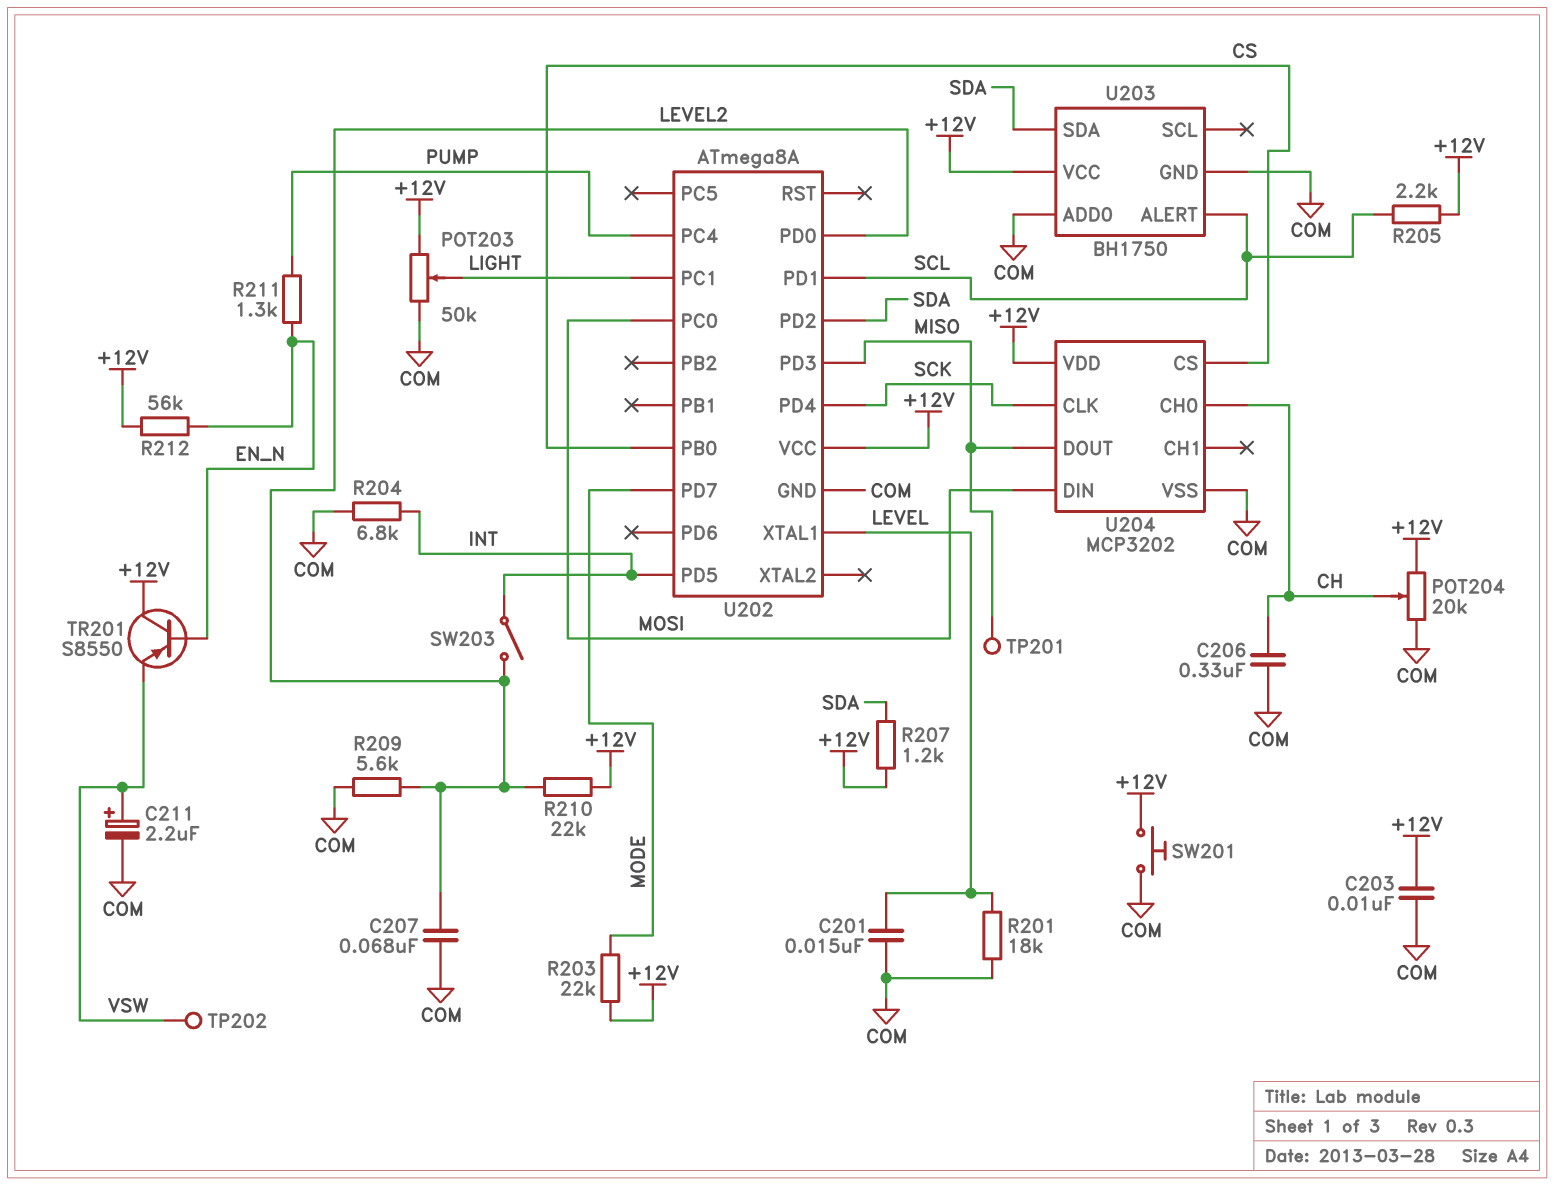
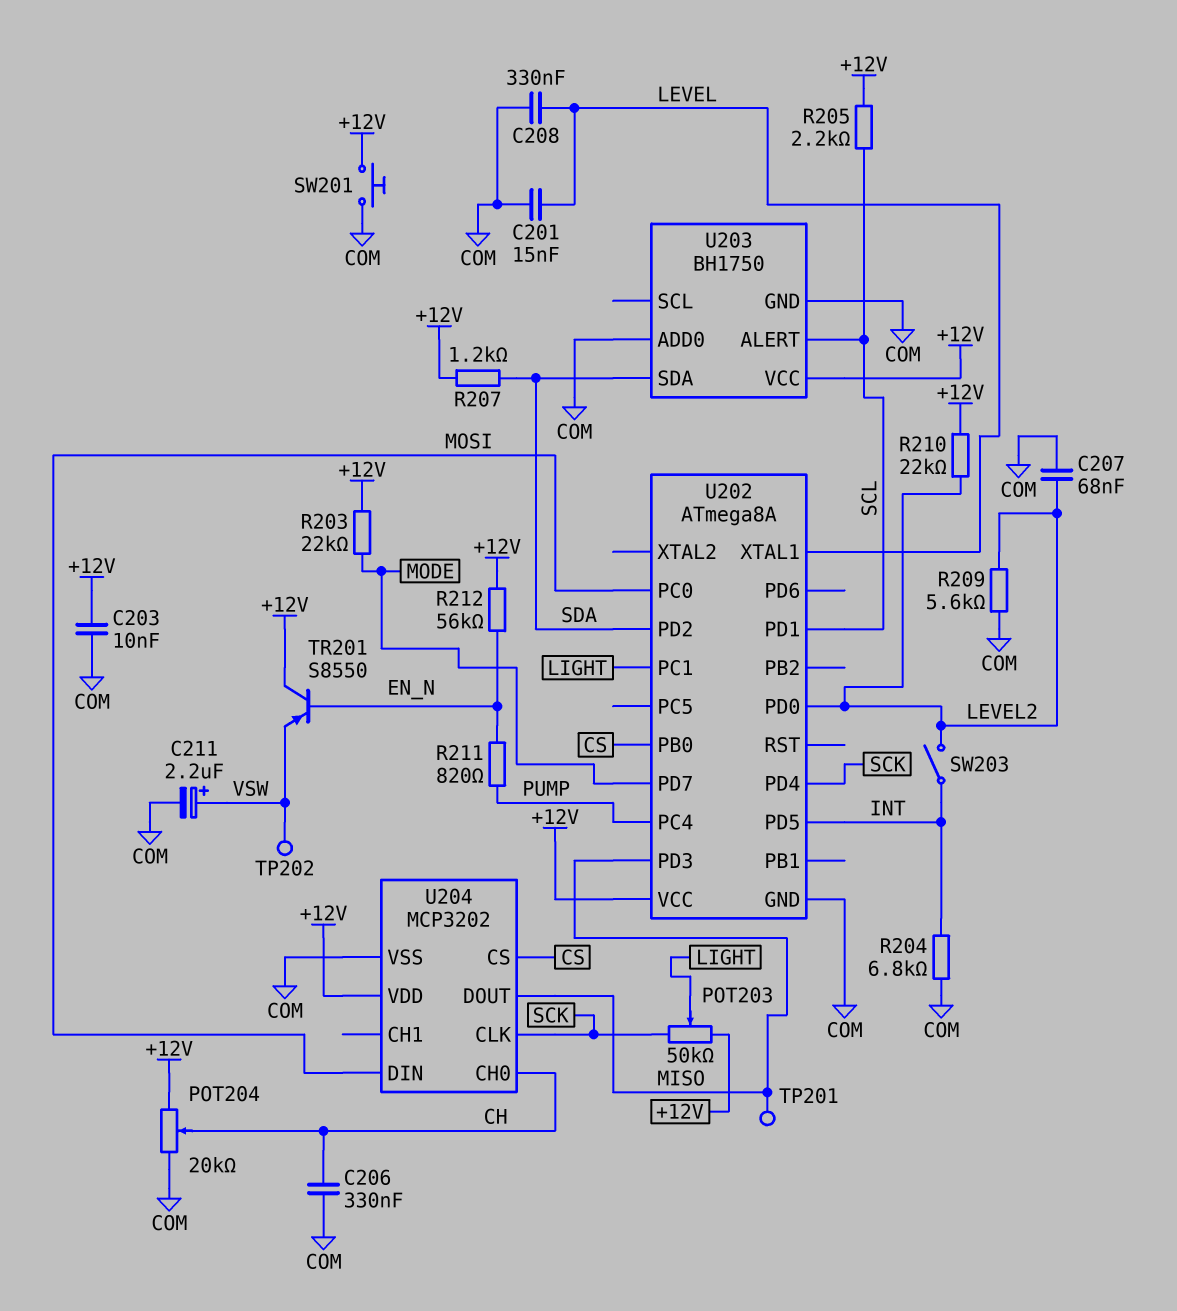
C208: none -> 330nF (COM, LEVEL)
POT203: 50k (+12V, COM, wiper LIGHT) -> 50k (+12V, SCK, wiper LIGHT)
R201: 18k (COM, LEVEL) -> none
R211: 1.3k (EN_N, PUMP) -> 820 (EN_N, PUMP)

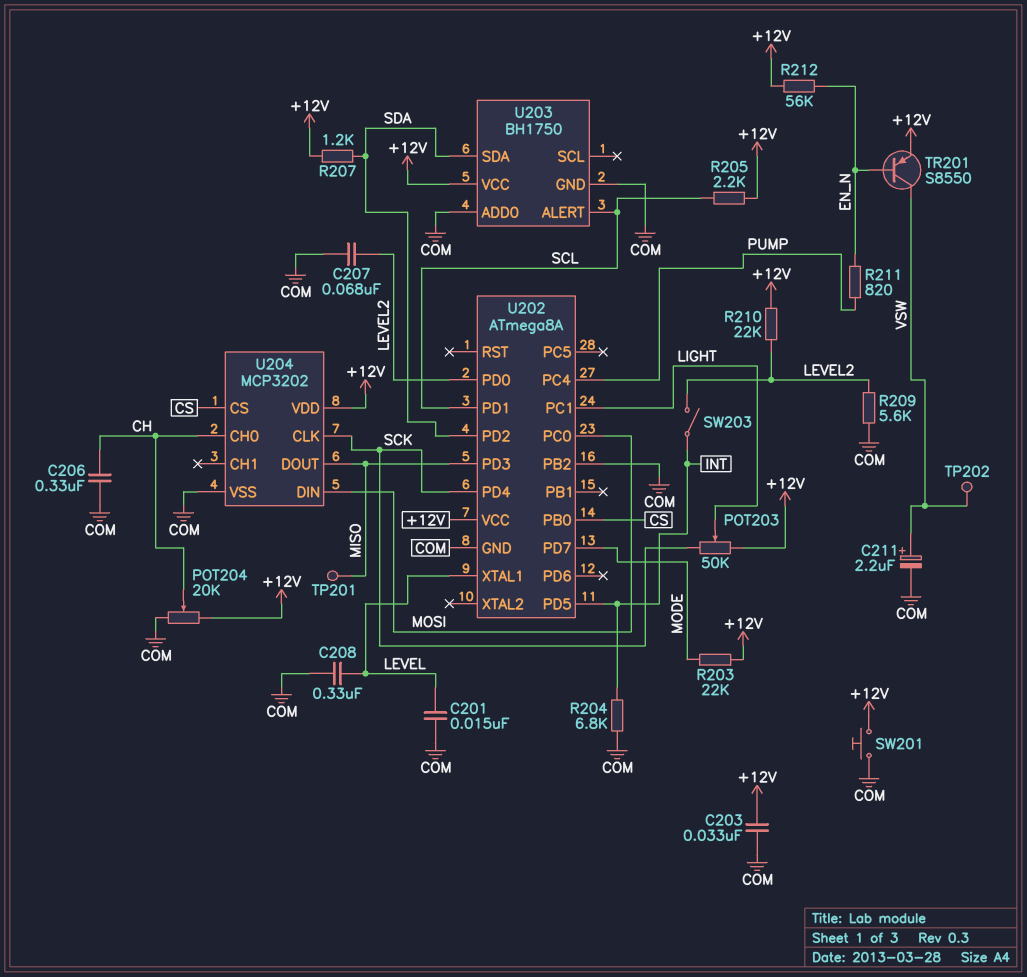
C203: 10nF (+12V, COM) -> 33nF (+12V, COM)
TR201: PNP S8550 (B EN_N, C +12V, E VSW) -> PNP S8550 (B EN_N, C VSW, E +12V)
U202 pin PB2: none -> COM

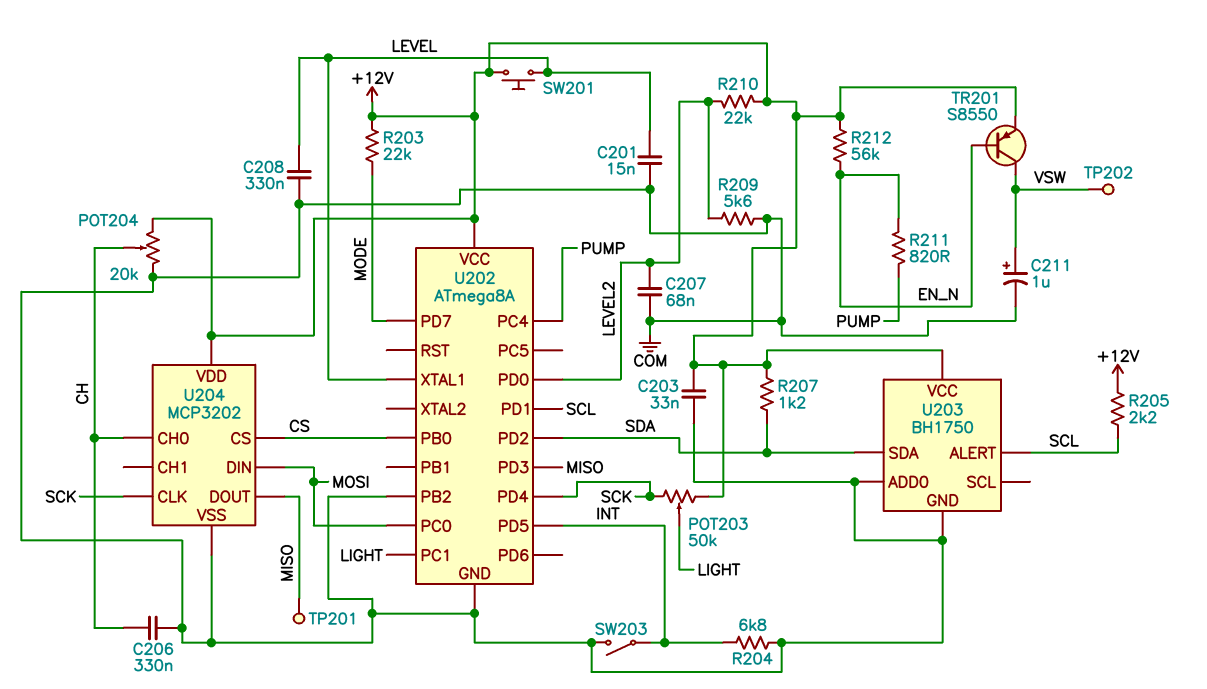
C211: 2.2uF (plus VSW, minus COM) -> 1uF (plus VSW, minus COM)
SW201: button (+12V, COM) -> button (+12V, LEVEL)
SW203: switch (INT, LEVEL2) -> switch (COM, INT)

